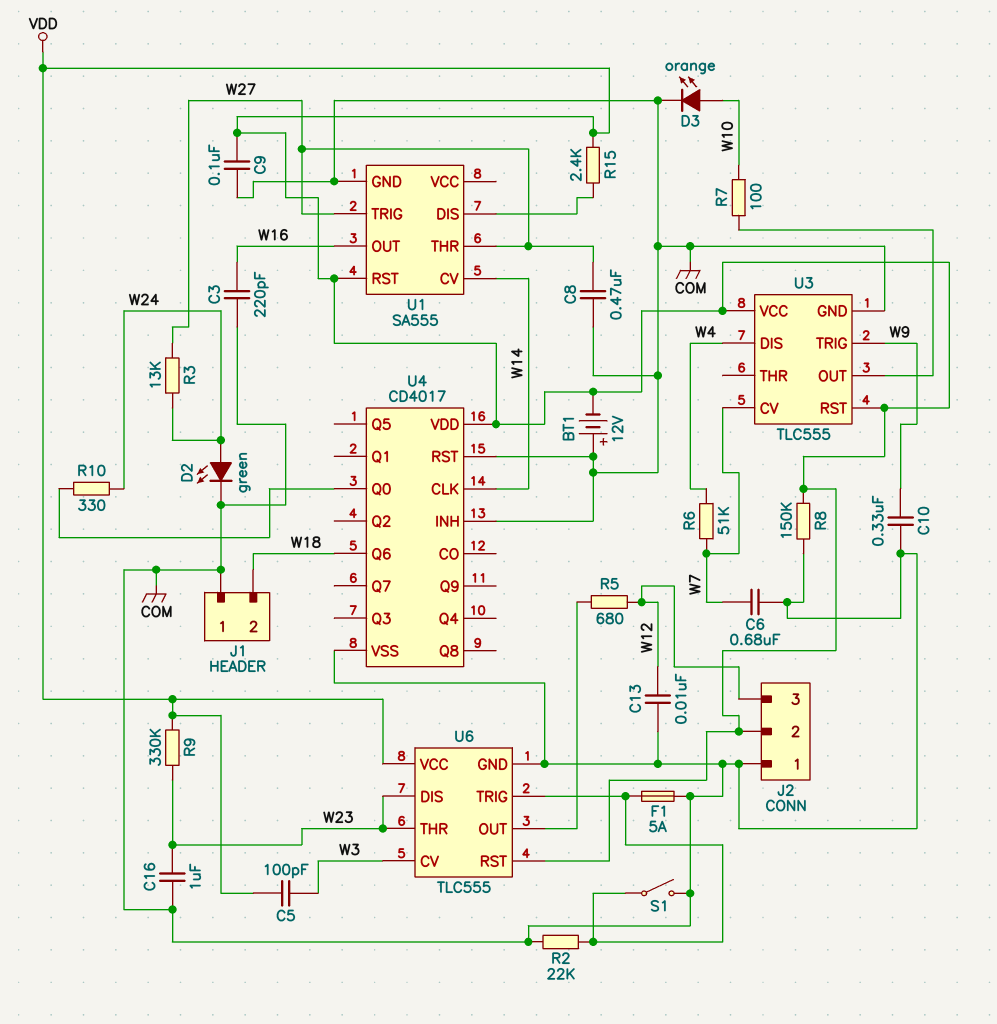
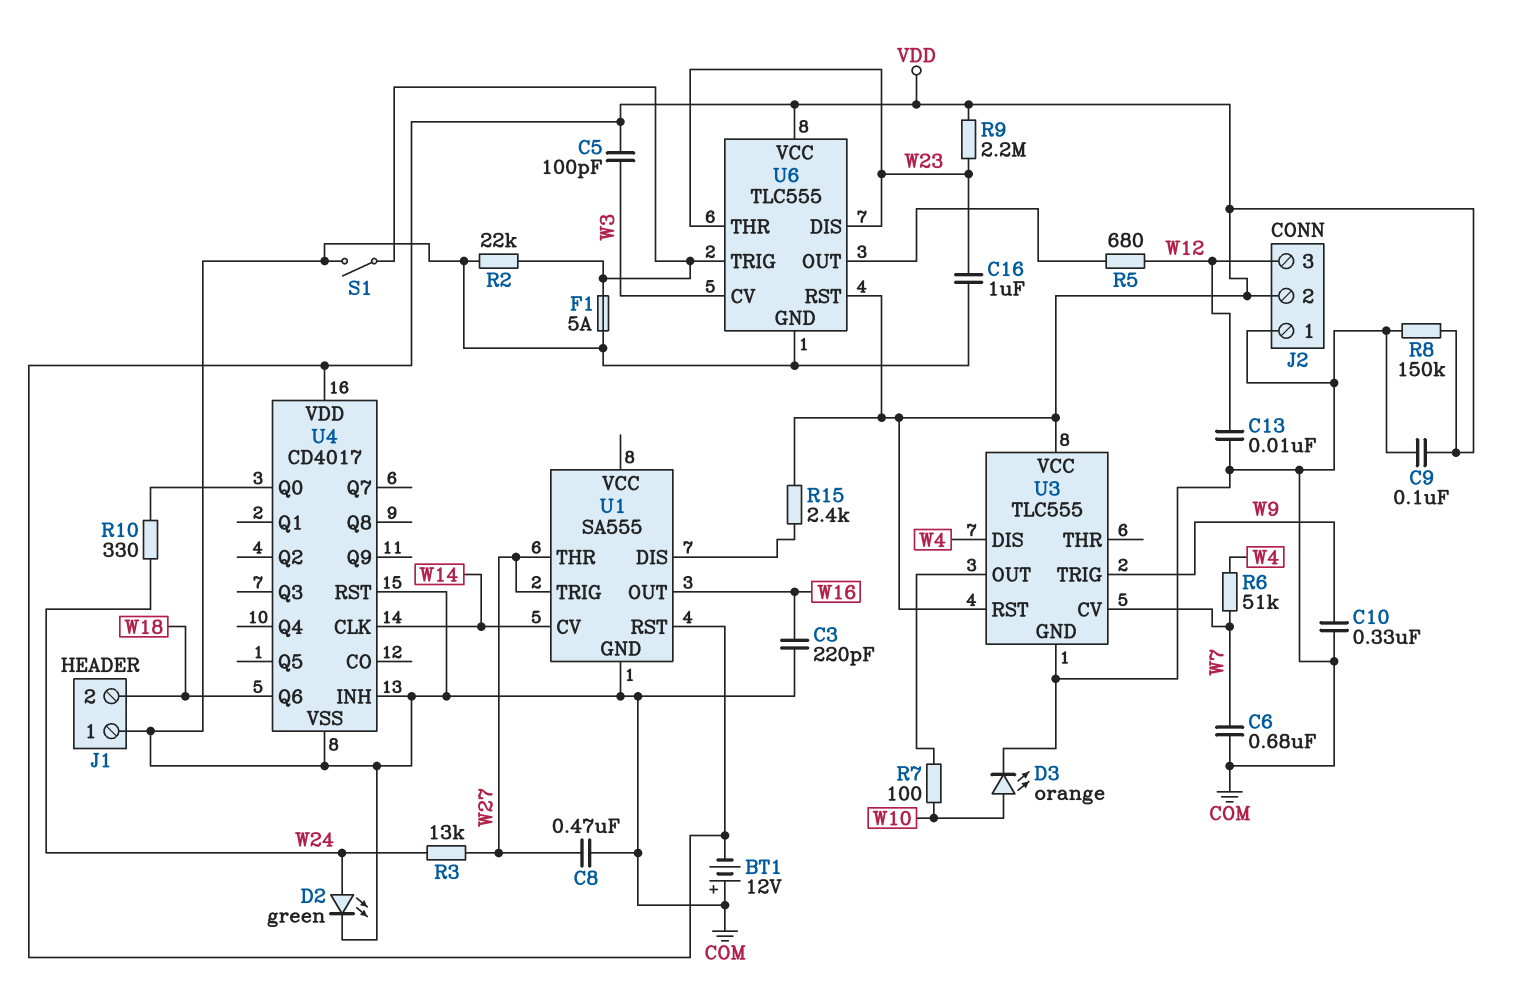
R9: 330k (VDD, W23) -> 2.2M (VDD, W23)

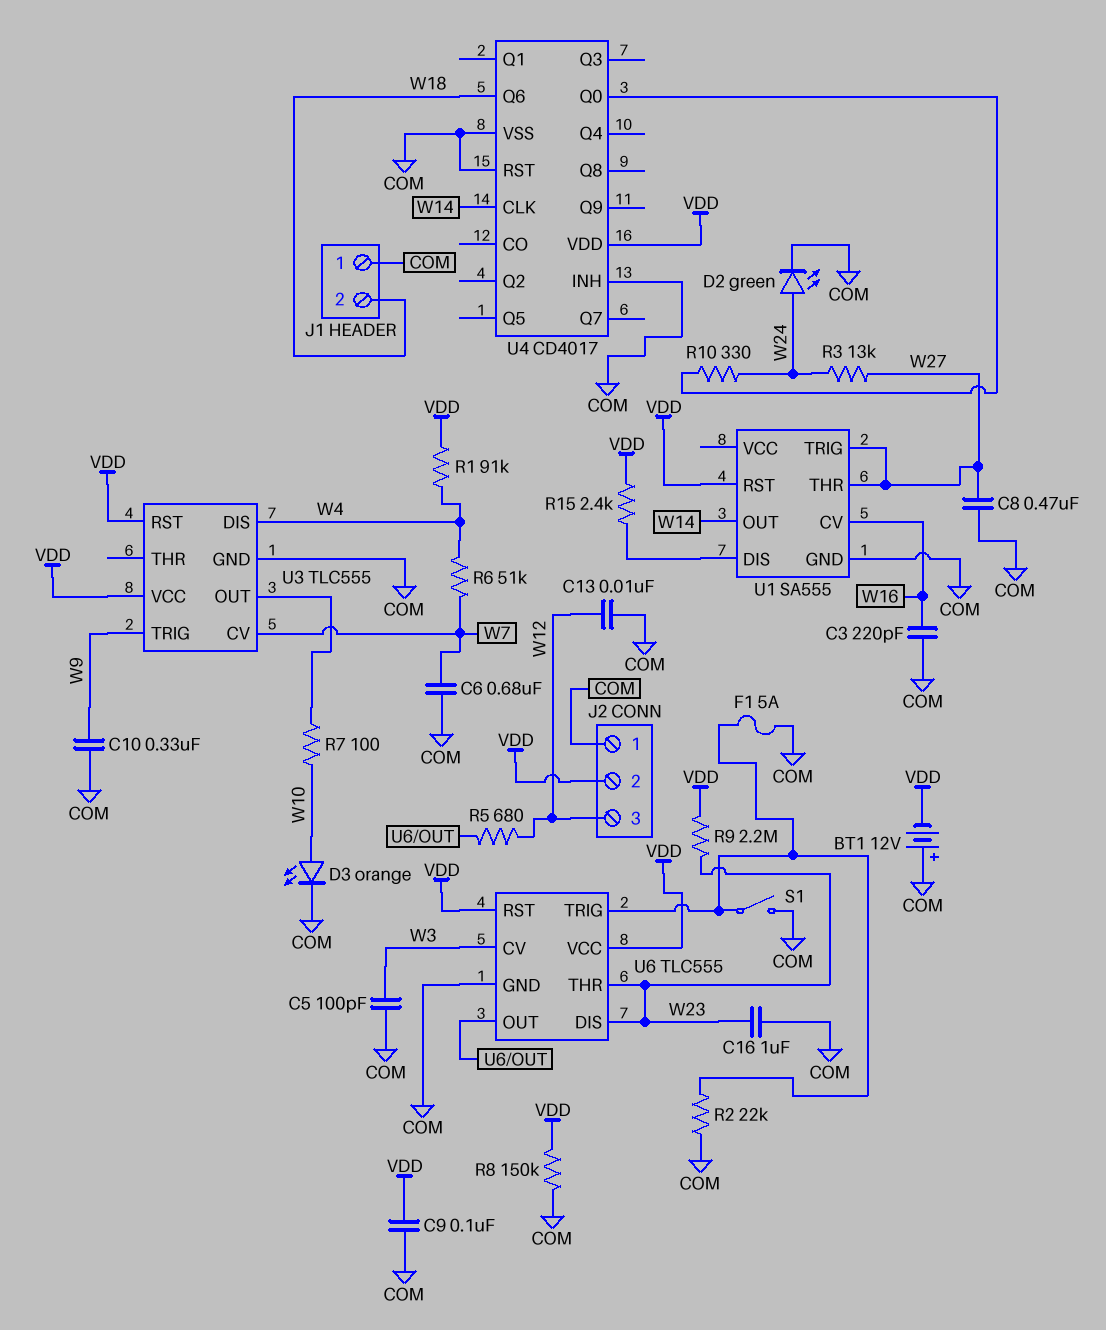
C5: 100pF (VDD, W3) -> 100pF (COM, W3)
R1: none -> 91k (VDD, W4)
U1 pin CV: W14 -> W16
U1 pin OUT: W16 -> W14

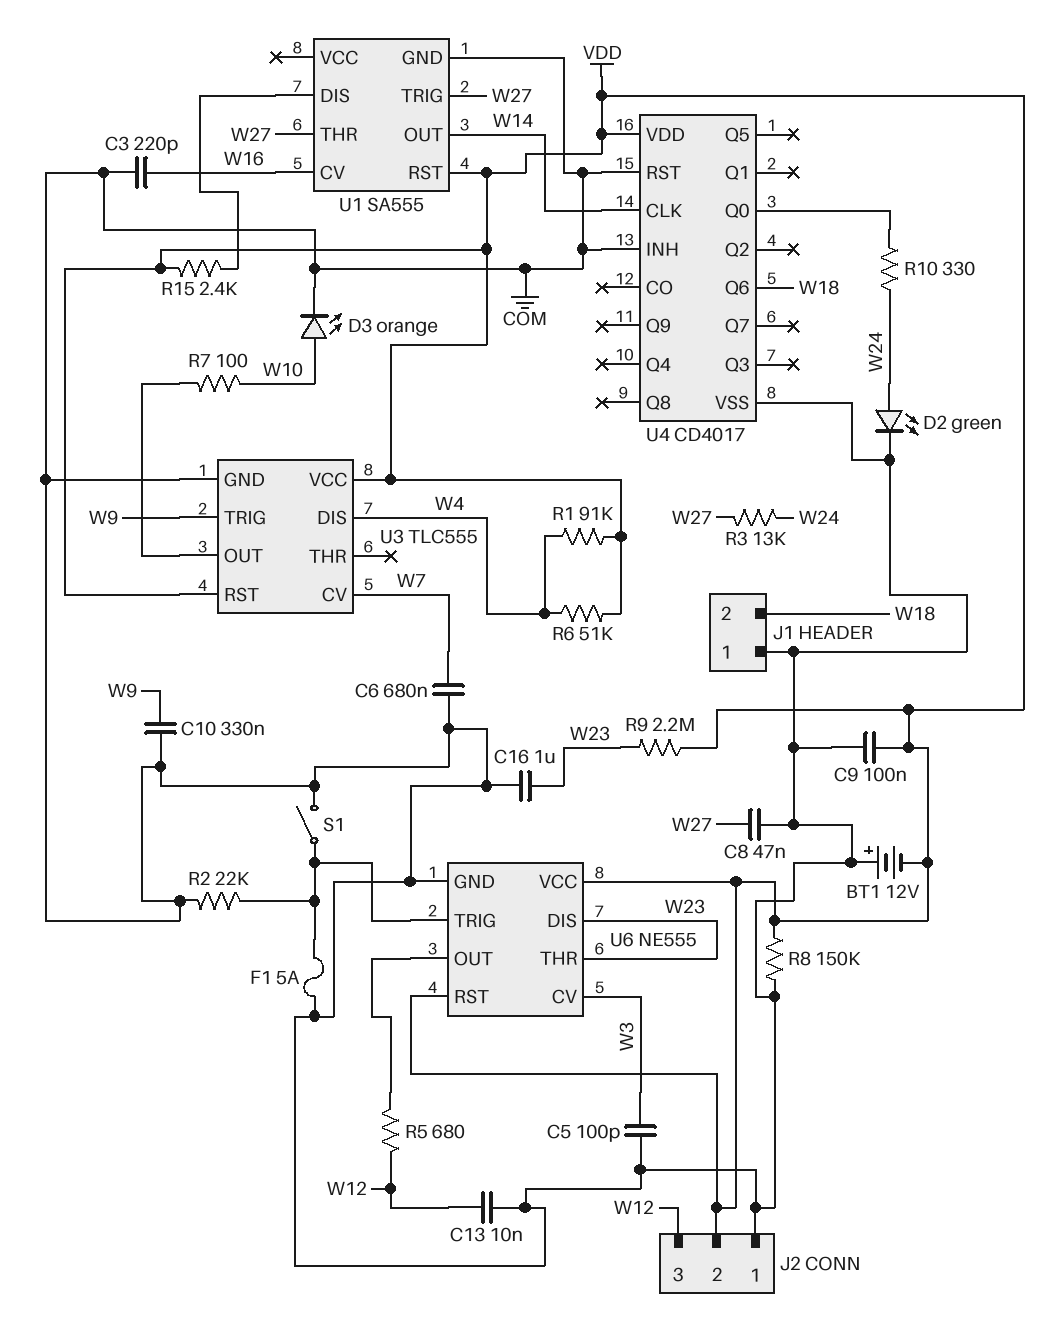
C8: 470nF (COM, W27) -> 47nF (COM, W27)
R6: 51k (W4, W7) -> 51k (VDD, W4)
U6: TLC555 -> NE555

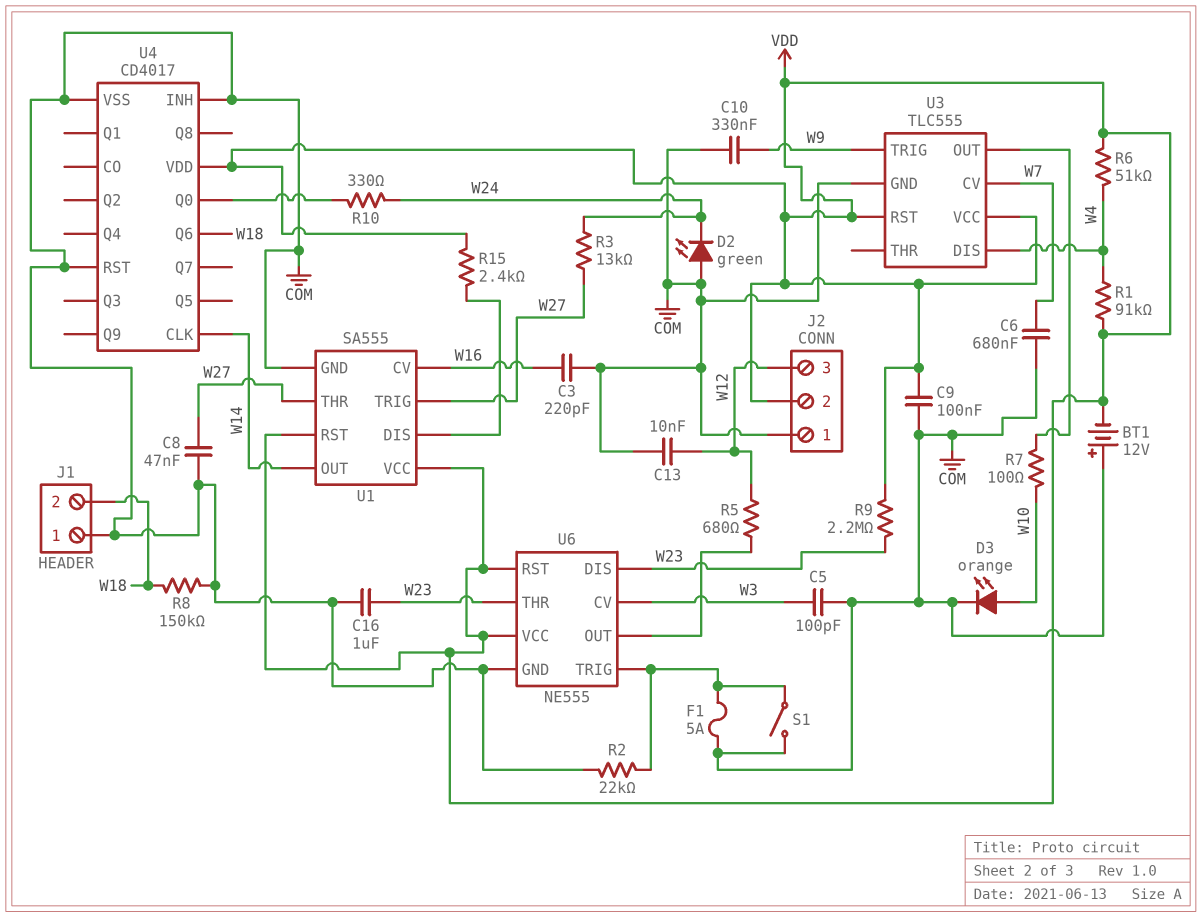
D2: LED green (A W24, K COM) -> LED green (A COM, K W24)
R8: 150k (COM, VDD) -> 150k (COM, W18)
U1 pin VCC: none -> VDD

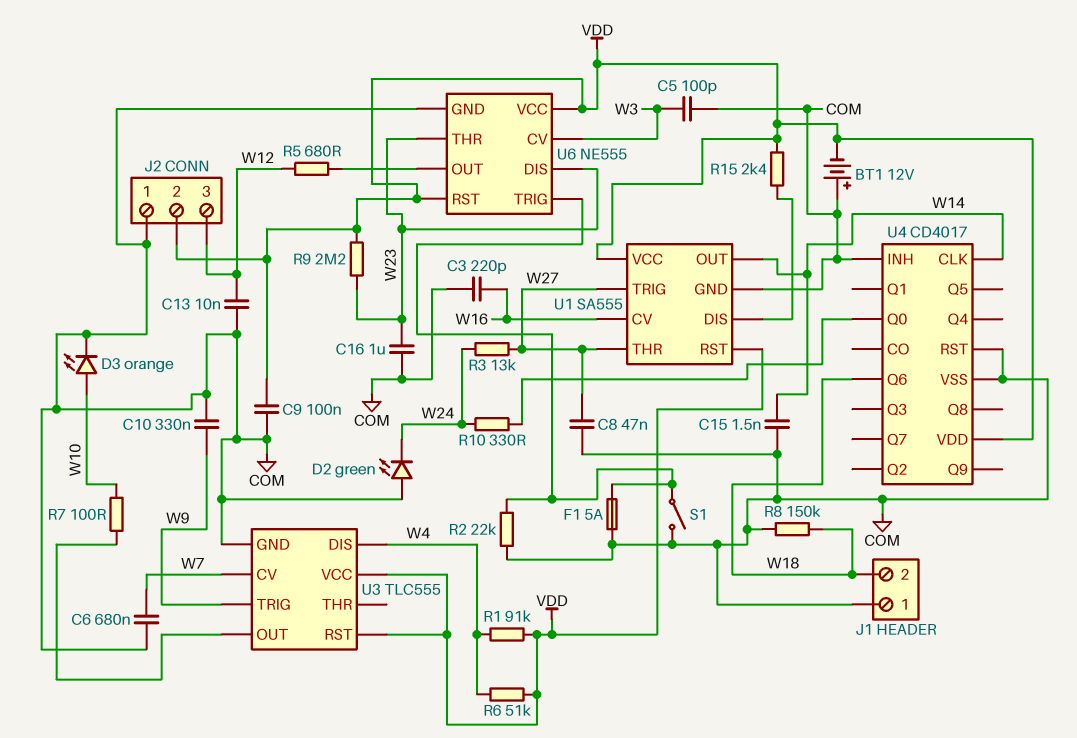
C15: none -> 1.5nF (COM, W14)

